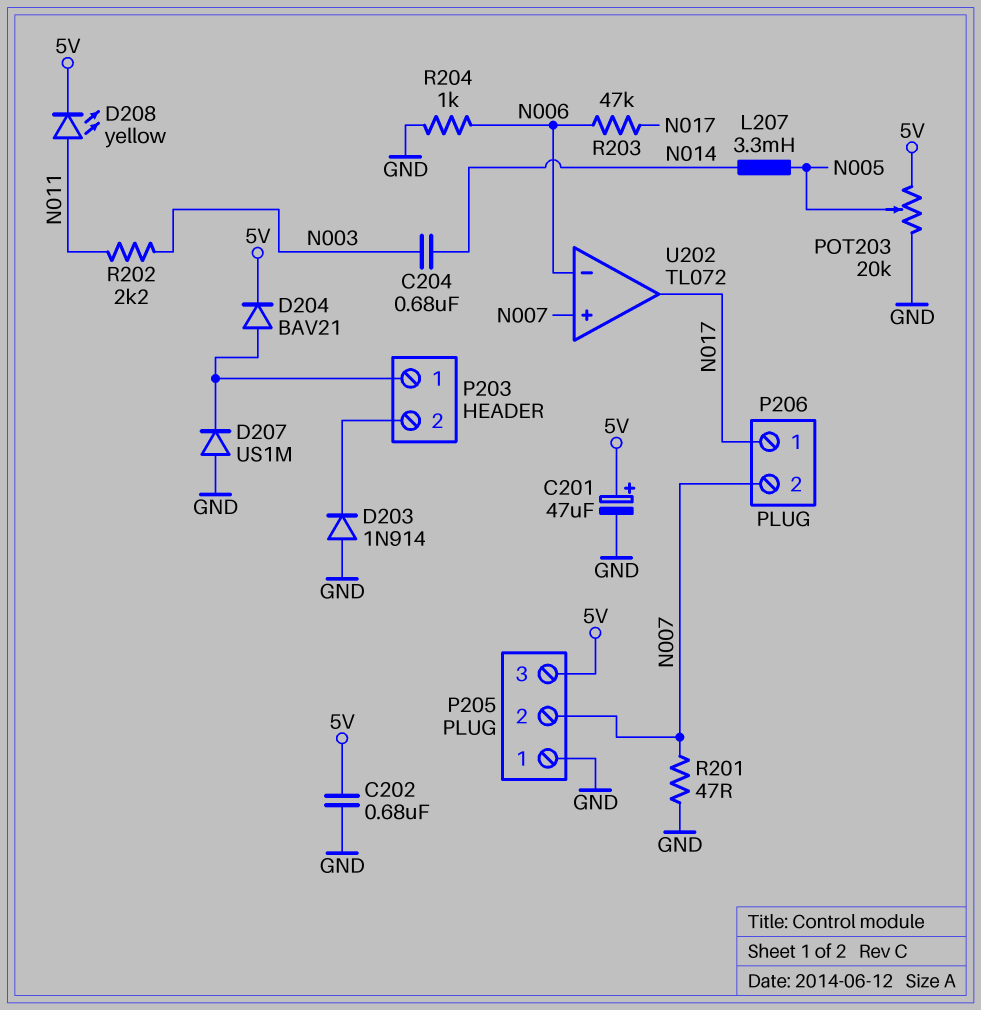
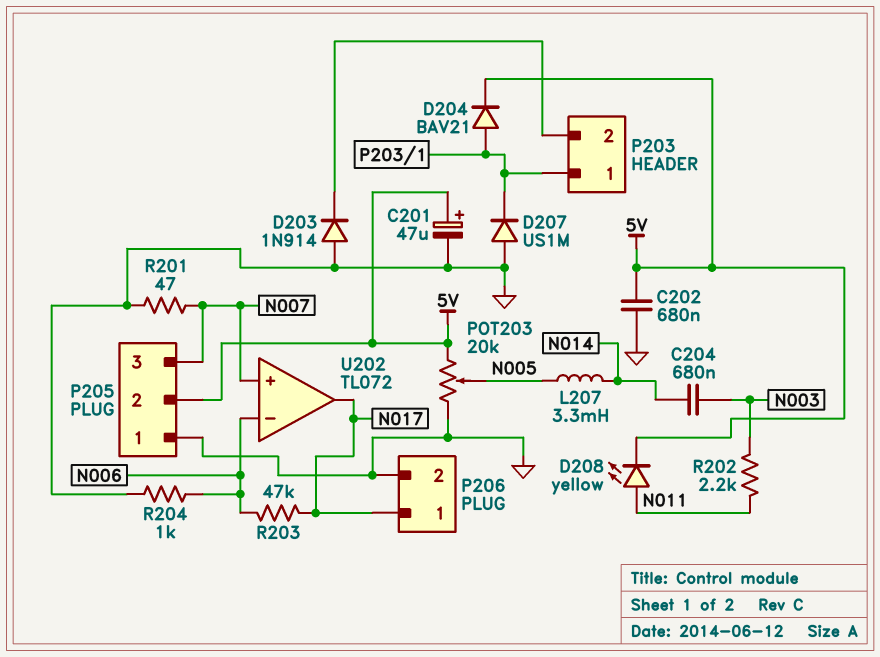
P205 pin 2: N007 -> 5V
P205 pin 3: 5V -> N007
P206 pin 2: N007 -> GND

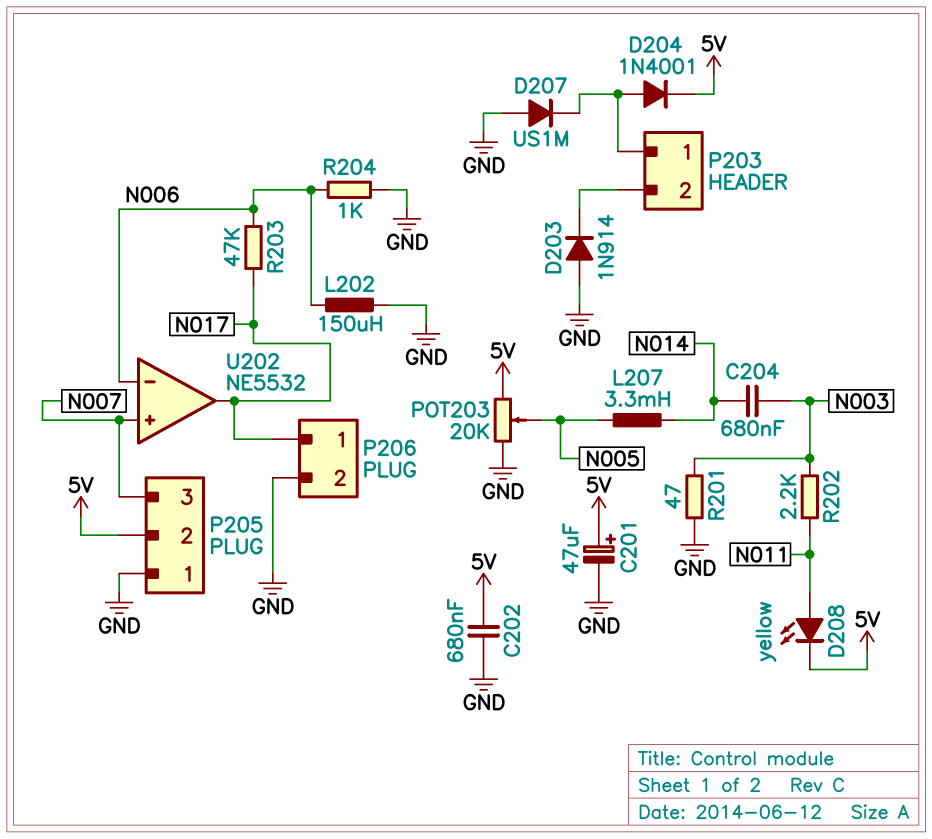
D204: diode BAV21 (A P203/1, K 5V) -> diode 1N4001 (A P203/1, K 5V)
L202: none -> 150uH (GND, N006)
R201: 47 (GND, N007) -> 47 (GND, N003)
U202: TL072 -> NE5532

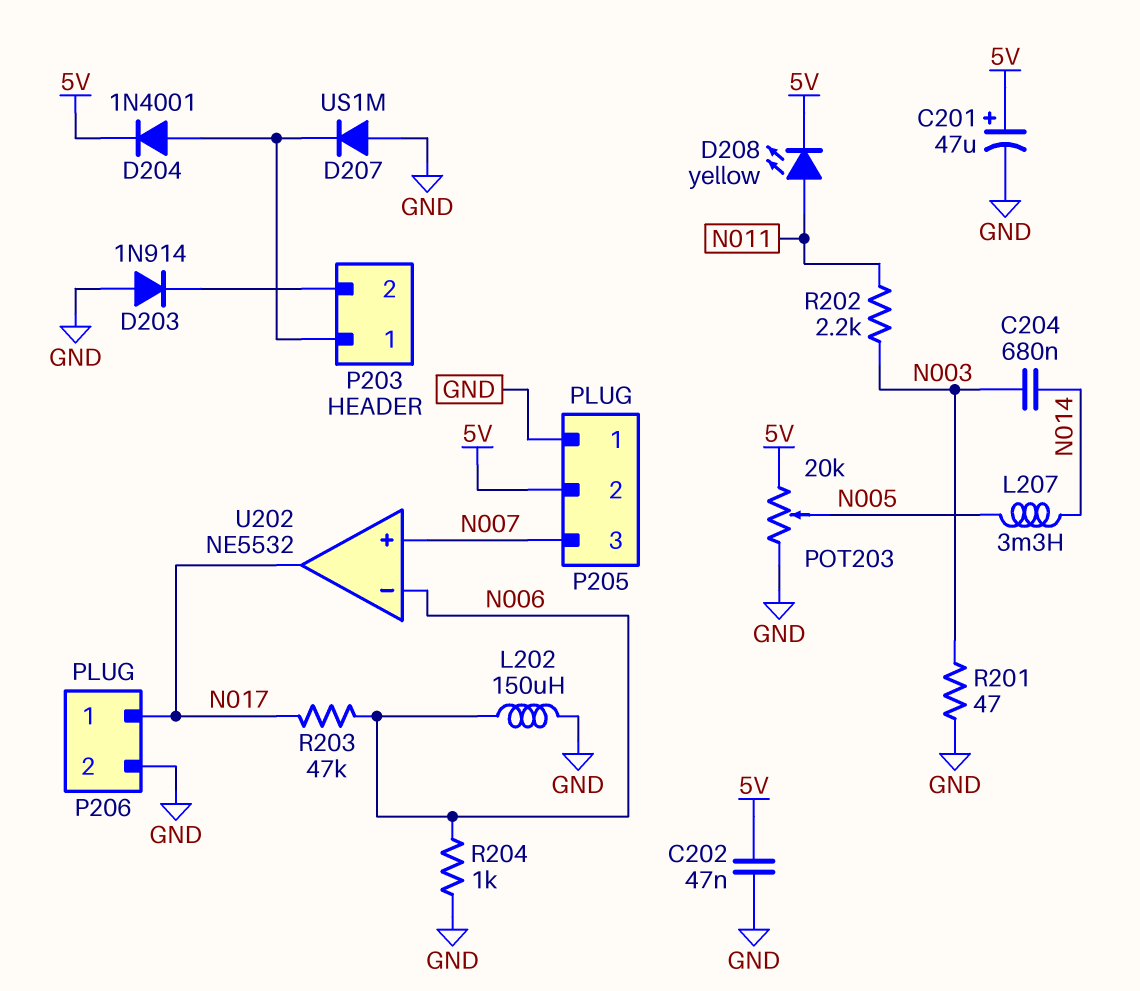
C202: 680nF (5V, GND) -> 47nF (5V, GND)

